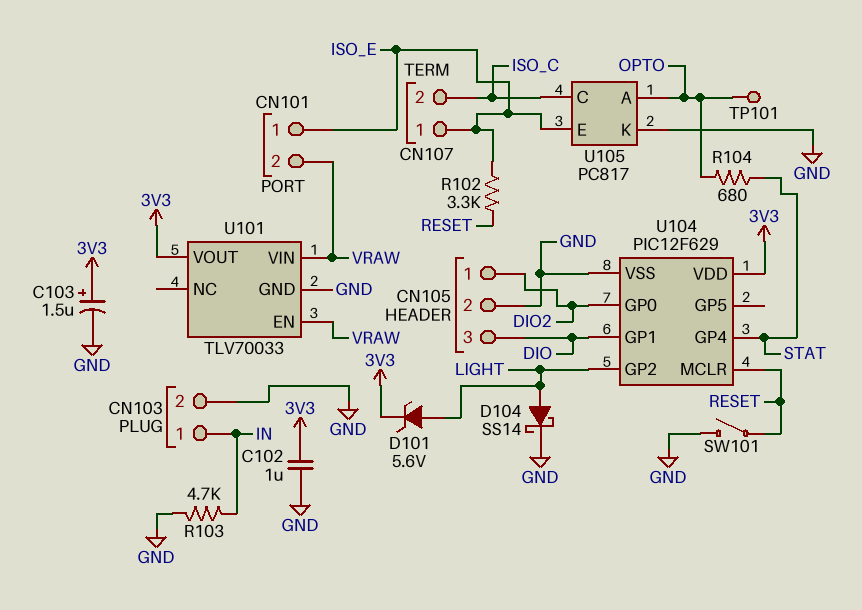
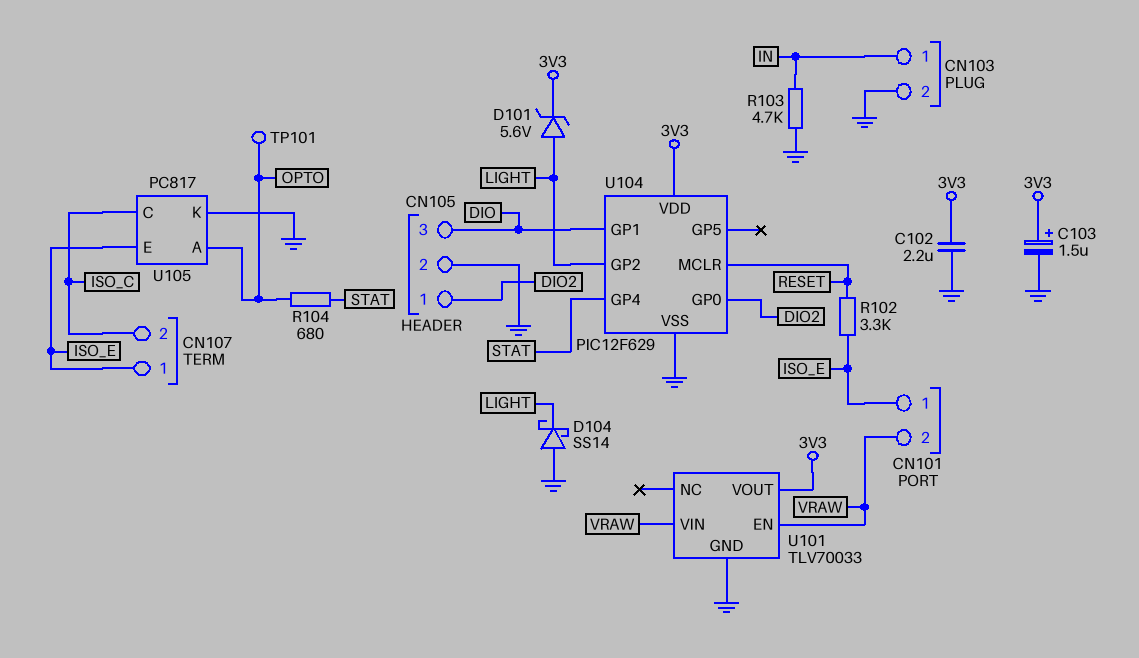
C102: 1uF (3V3, GND) -> 2.2uF (3V3, GND)
D104: schottky SS14 (A LIGHT, K GND) -> schottky SS14 (A GND, K LIGHT)
SW101: switch (GND, RESET) -> none

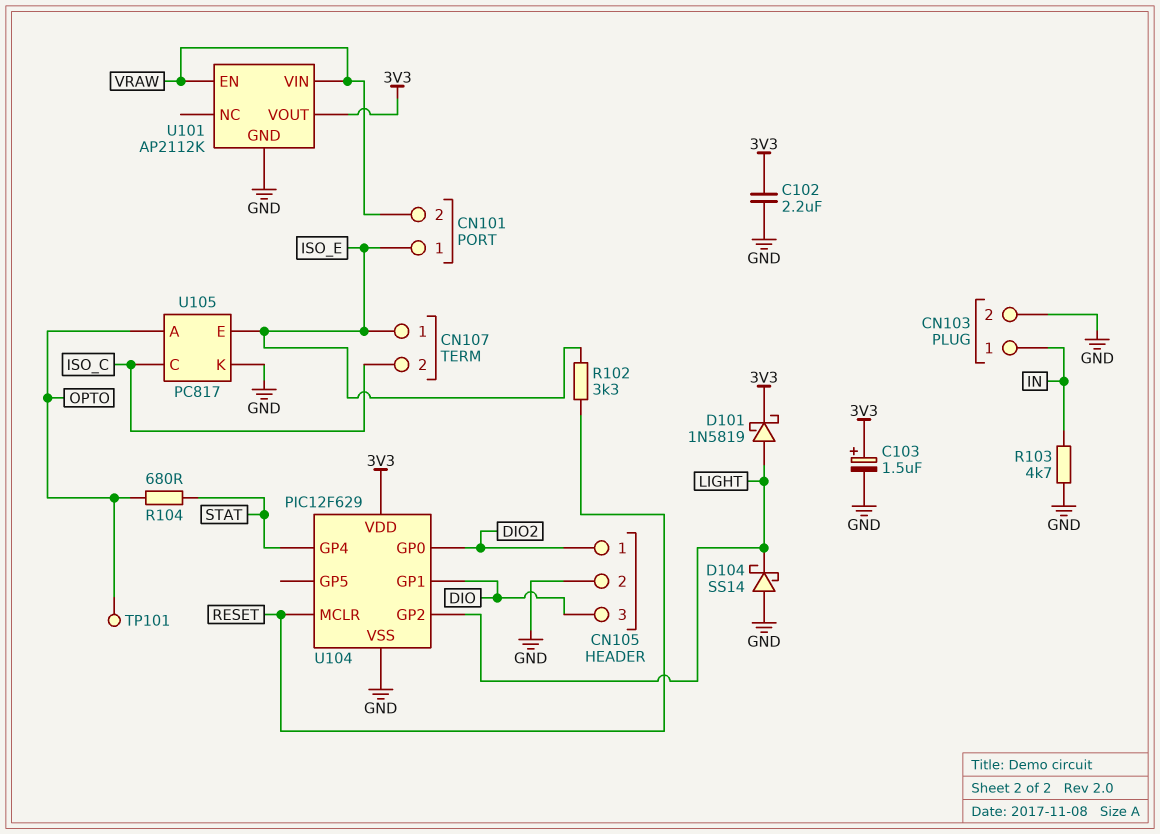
D101: zener 5.6V (A LIGHT, K 3V3) -> schottky 1N5819 (A LIGHT, K 3V3)
U101: TLV70033 -> AP2112K

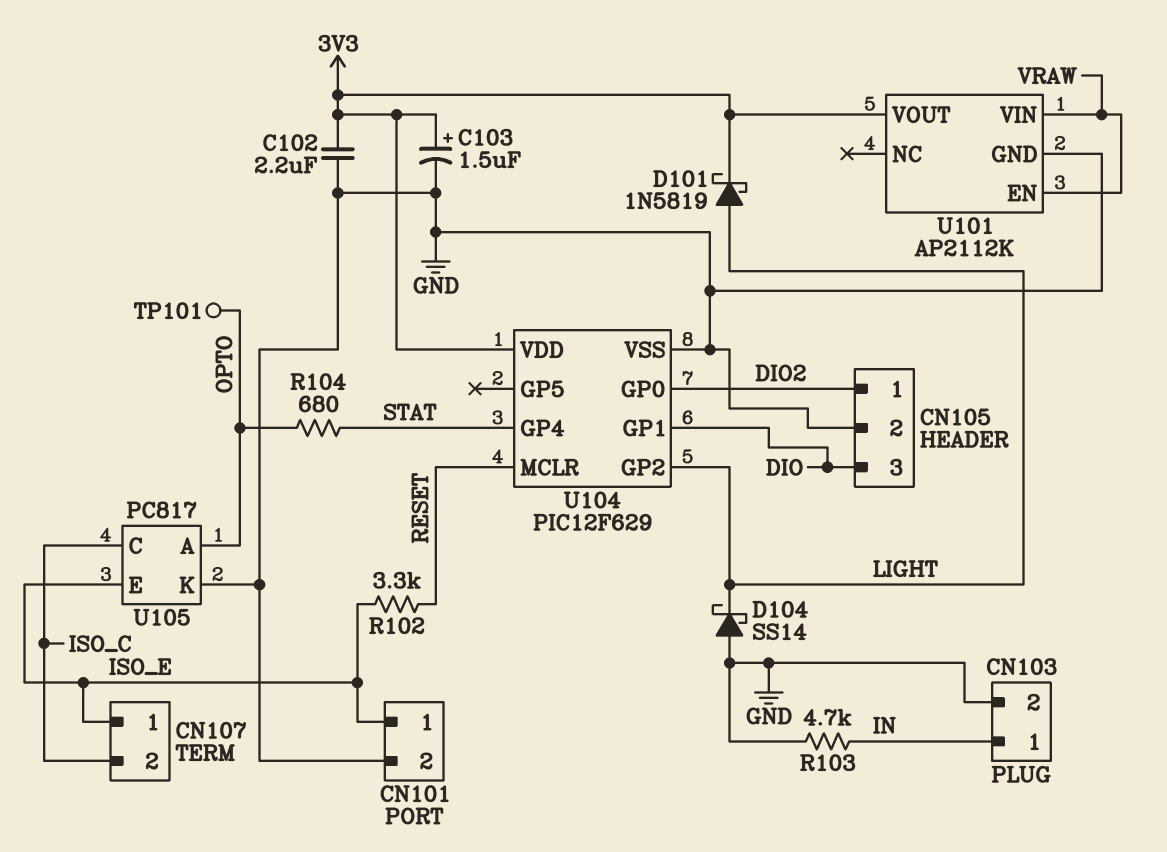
CN101 pin 2: VRAW -> GND

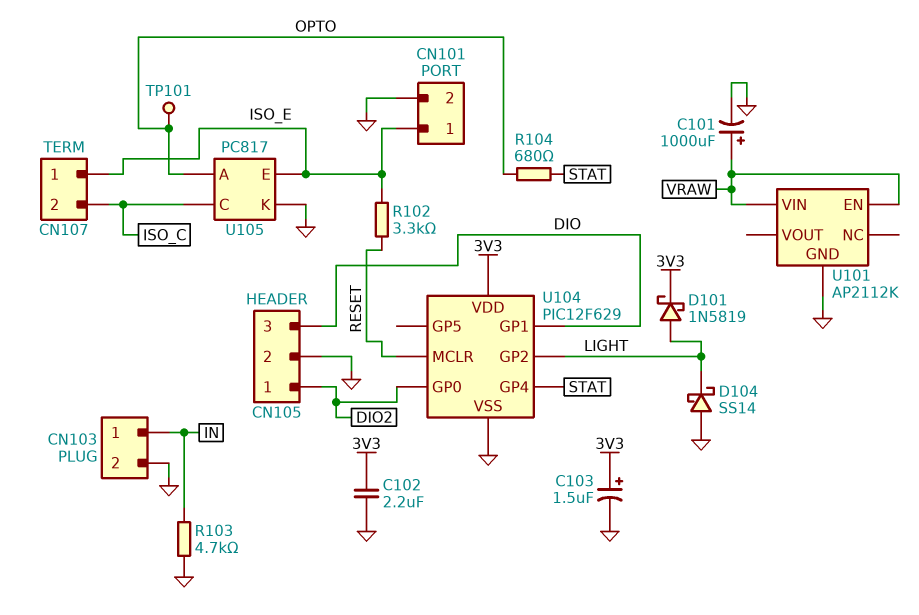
C101: none -> 1000uF (plus VRAW, minus GND)
U101 pin VOUT: 3V3 -> none

